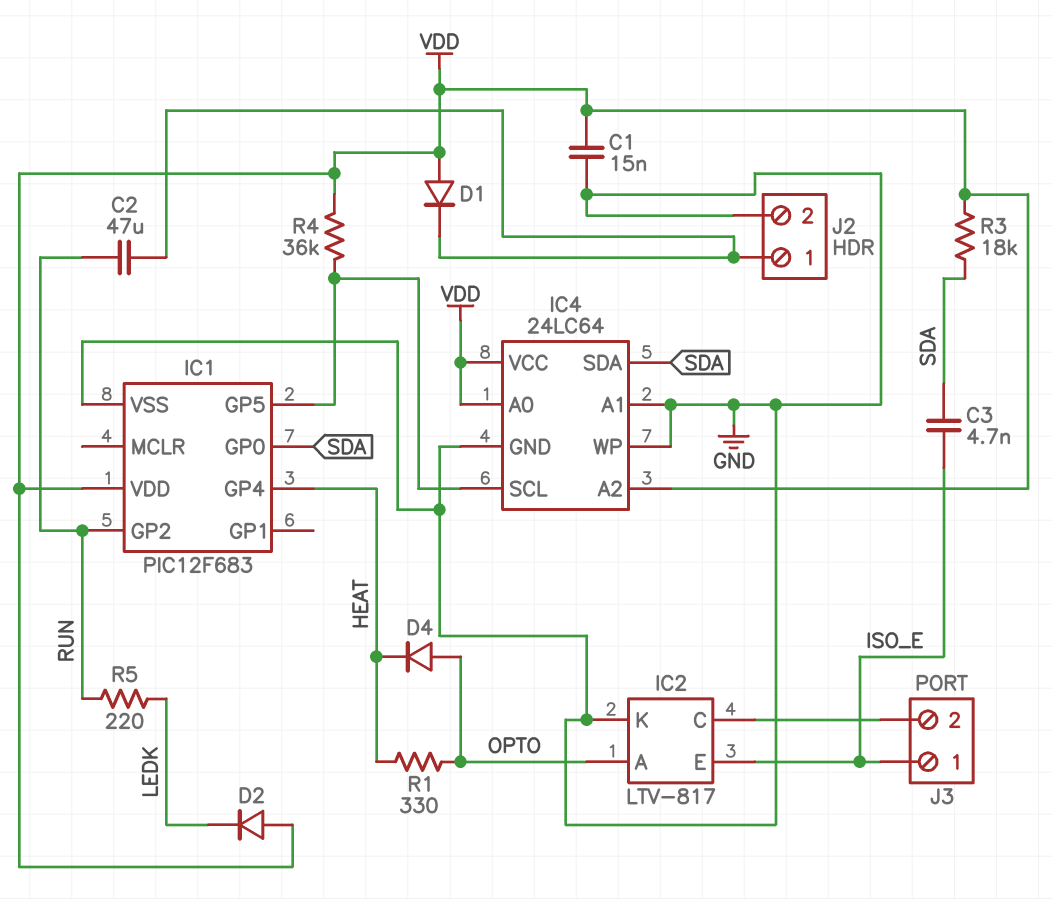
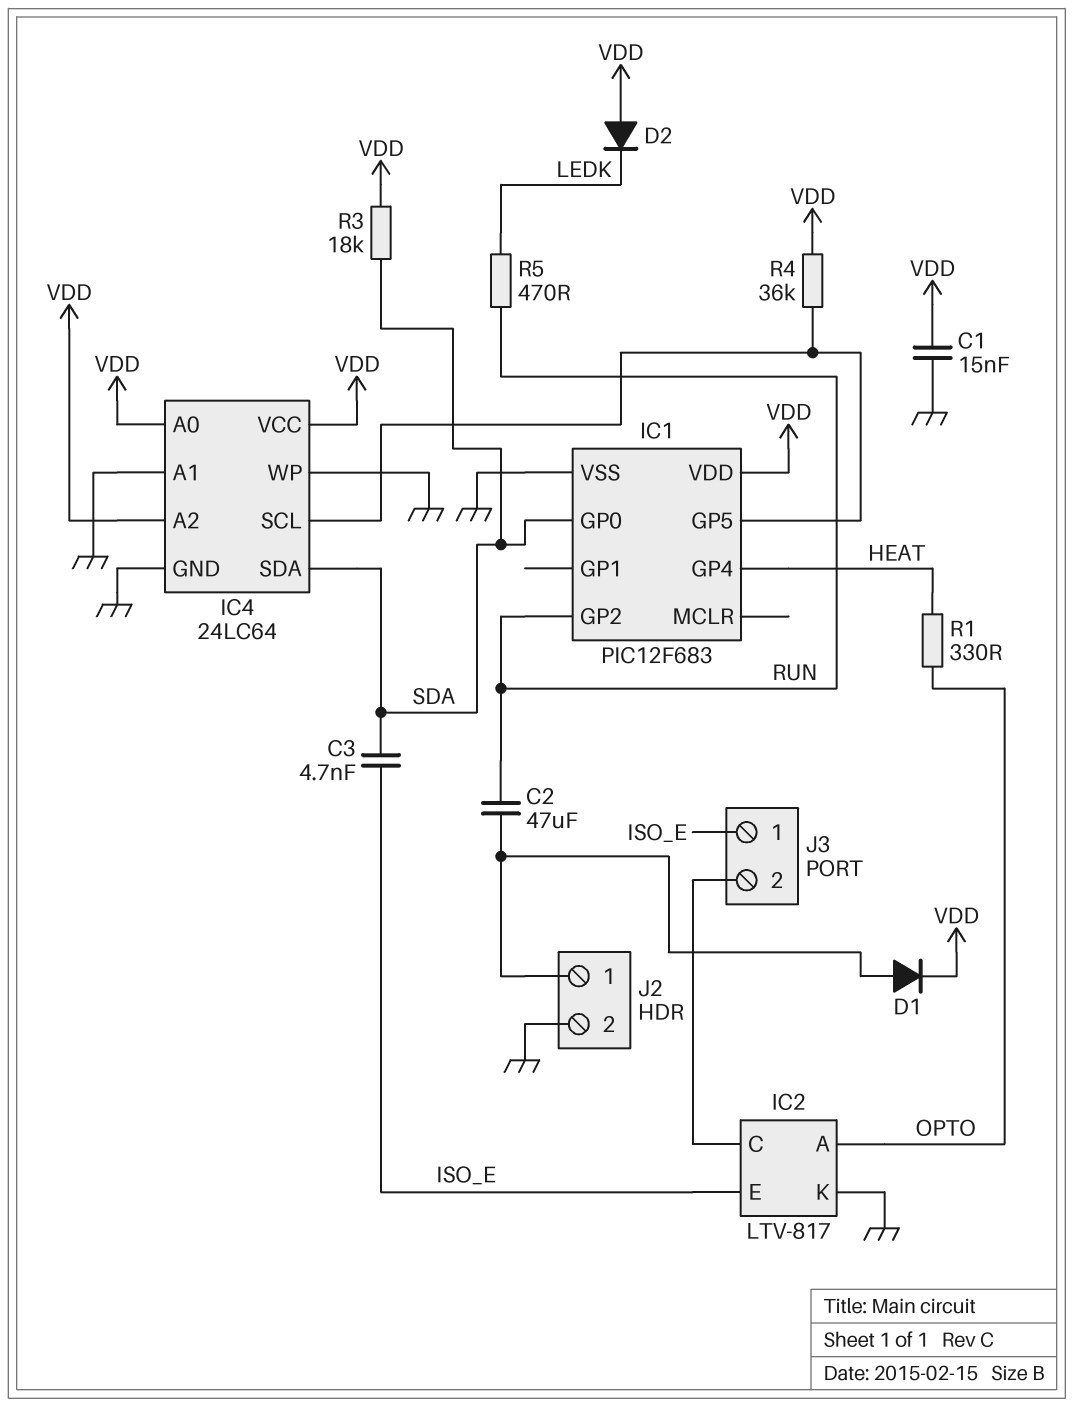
D1: diode (A VDD, K J2/1) -> diode (A J2/1, K VDD)
D4: diode (A OPTO, K HEAT) -> none
R5: 220 (LEDK, RUN) -> 470 (LEDK, RUN)

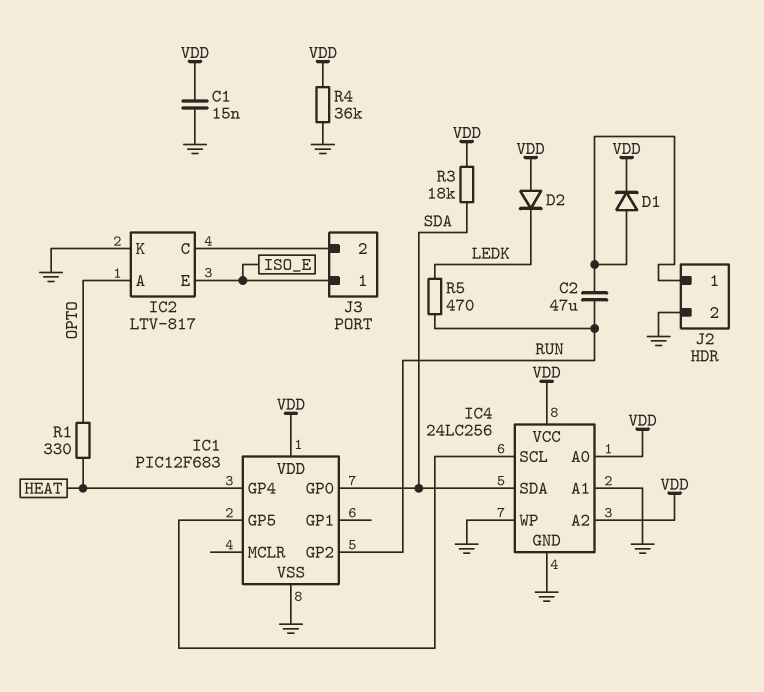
C3: 4.7nF (ISO_E, SDA) -> none
IC4: 24LC64 -> 24LC256
R4: 36k (IC1/GP5, VDD) -> 36k (GND, VDD)

